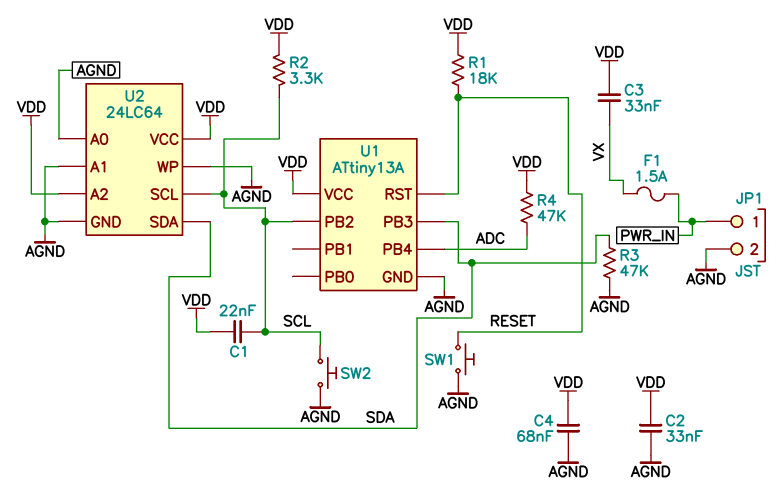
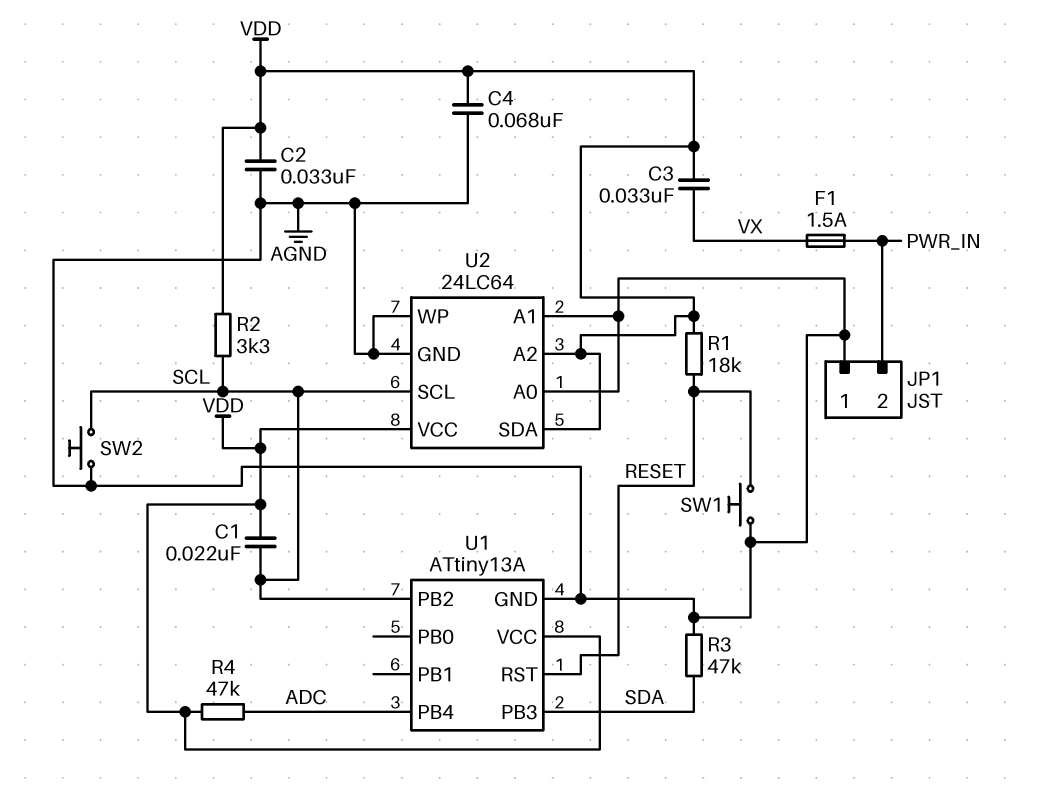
JP1 pin 1: PWR_IN -> AGND
JP1 pin 2: AGND -> PWR_IN
U2 pin SDA: SDA -> VDD

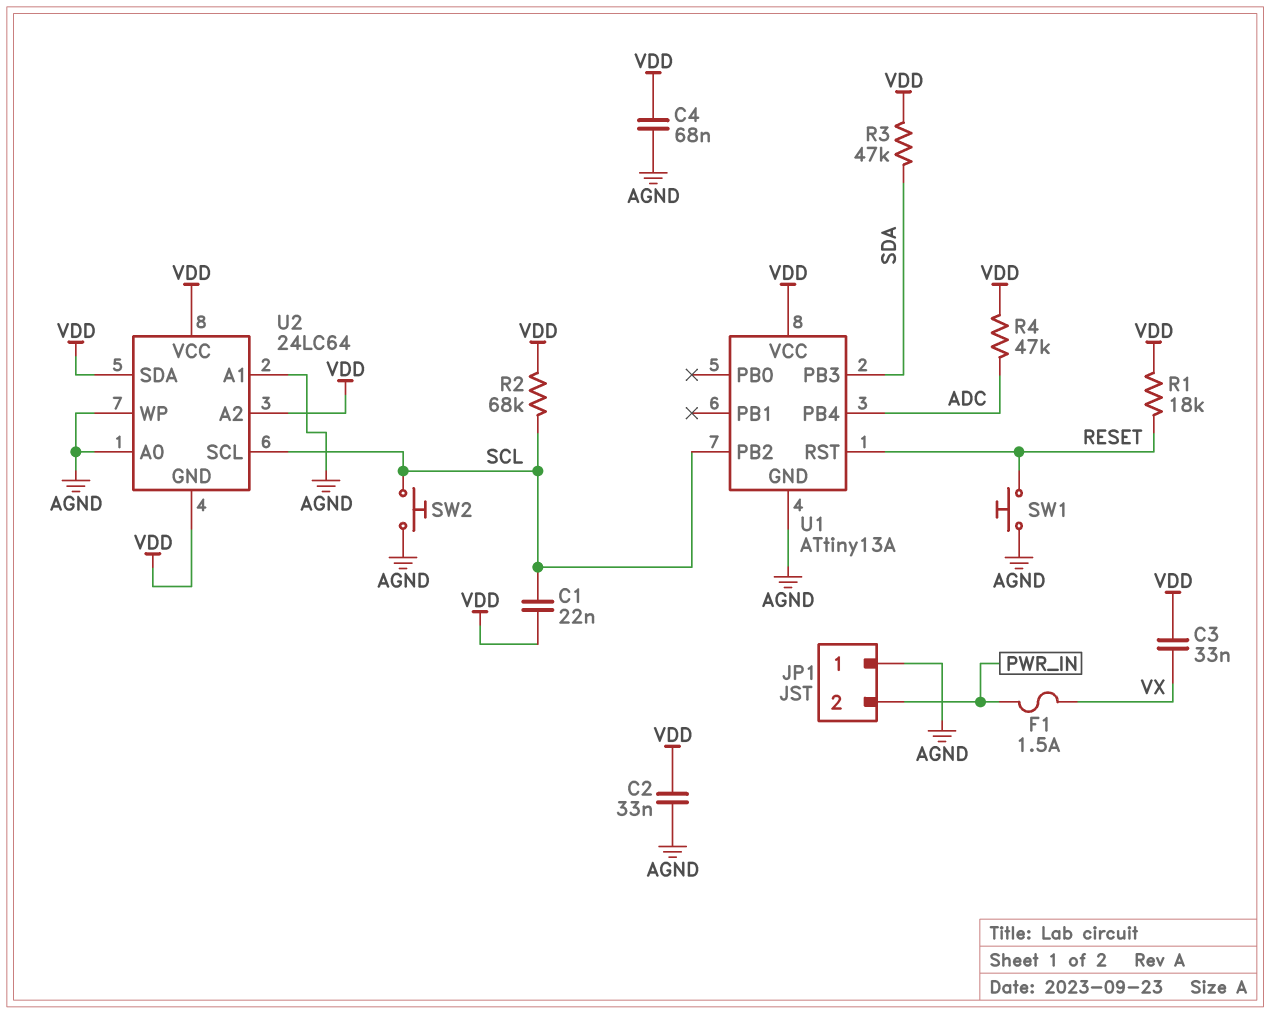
R2: 3.3k (SCL, VDD) -> 68k (SCL, VDD)
R3: 47k (AGND, SDA) -> 47k (SDA, VDD)
U2 pin GND: AGND -> VDD

